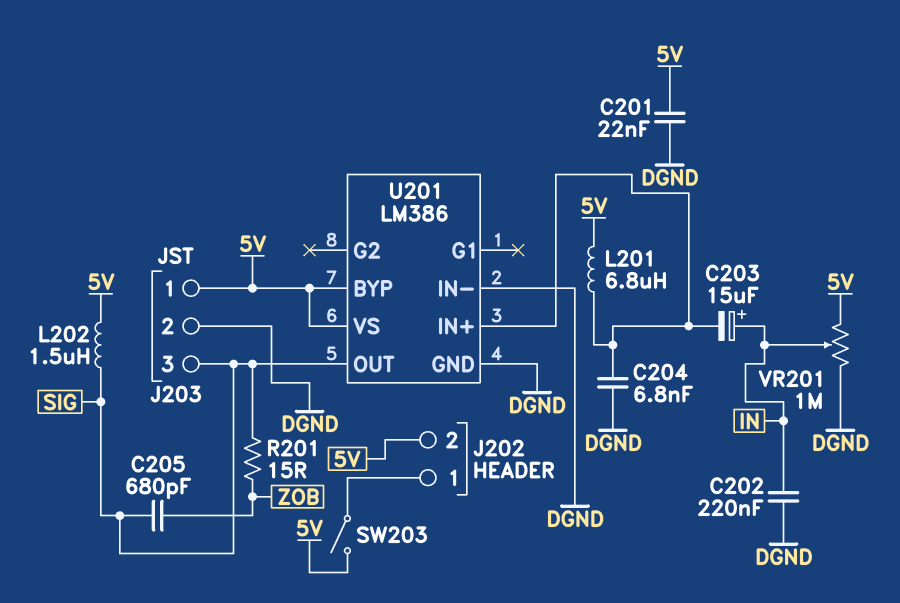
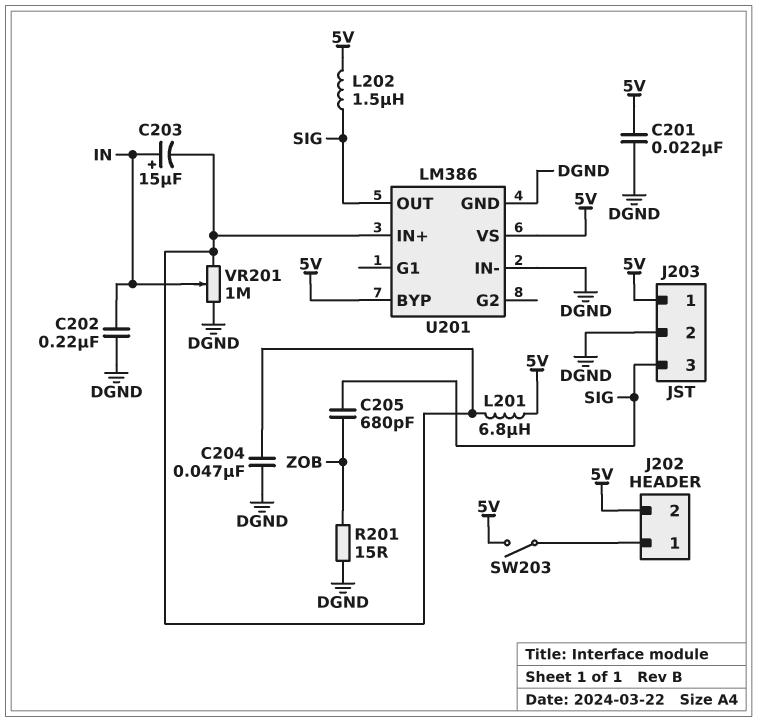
C204: 6.8nF (DGND, U201/IN+) -> 47nF (DGND, U201/IN+)
R201: 15 (SIG, ZOB) -> 15 (DGND, ZOB)
VR201: 1M (5V, DGND, wiper IN) -> 1M (DGND, U201/IN+, wiper IN)

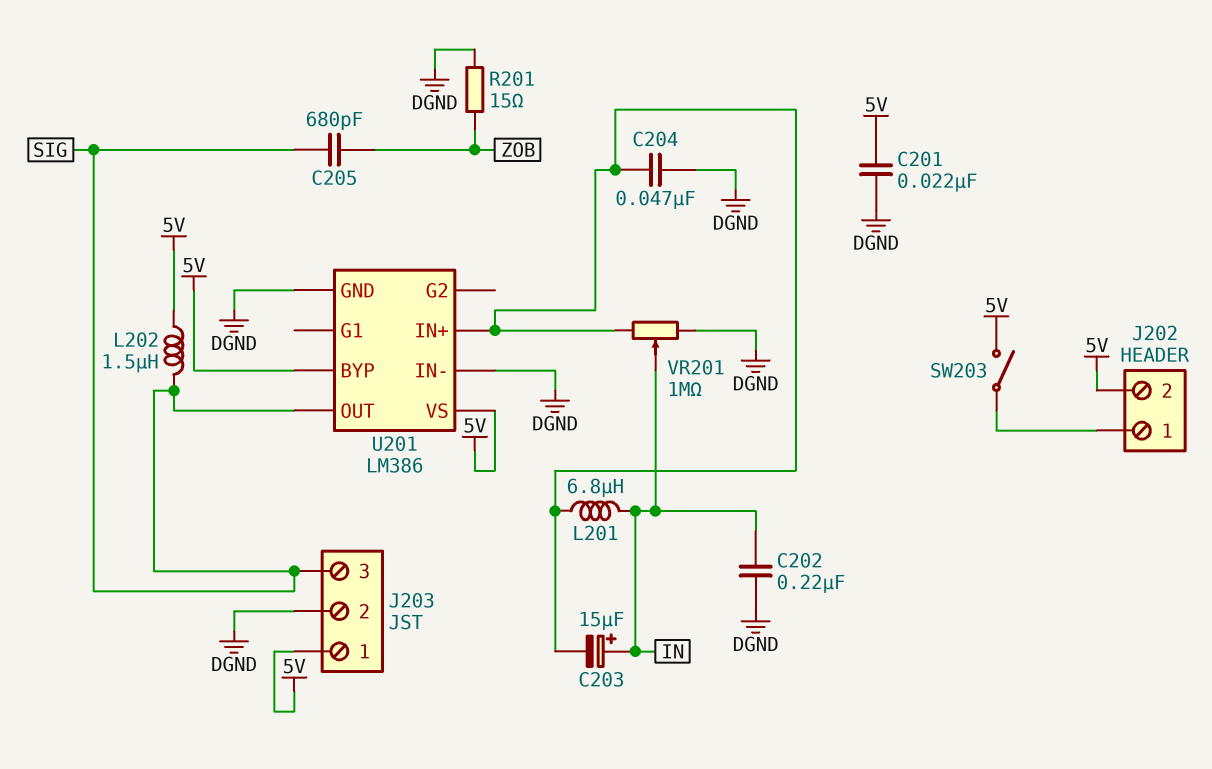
L201: 6.8uH (5V, U201/IN+) -> 6.8uH (IN, U201/IN+)

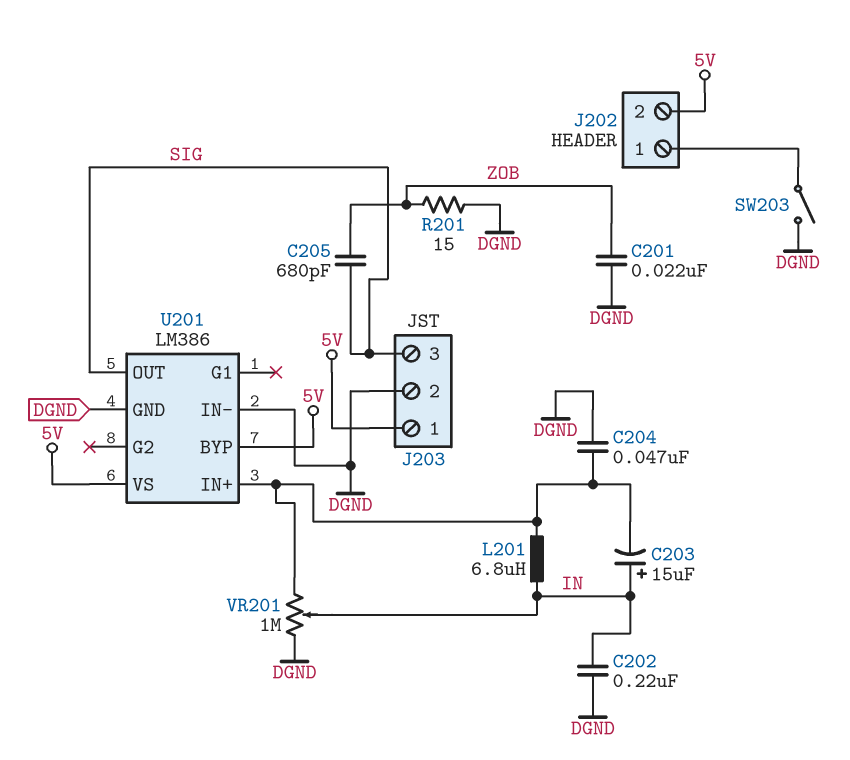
C201: 22nF (5V, DGND) -> 22nF (DGND, ZOB)
L202: 1.5uH (5V, SIG) -> none
SW203: switch (5V, J202/1) -> switch (DGND, J202/1)

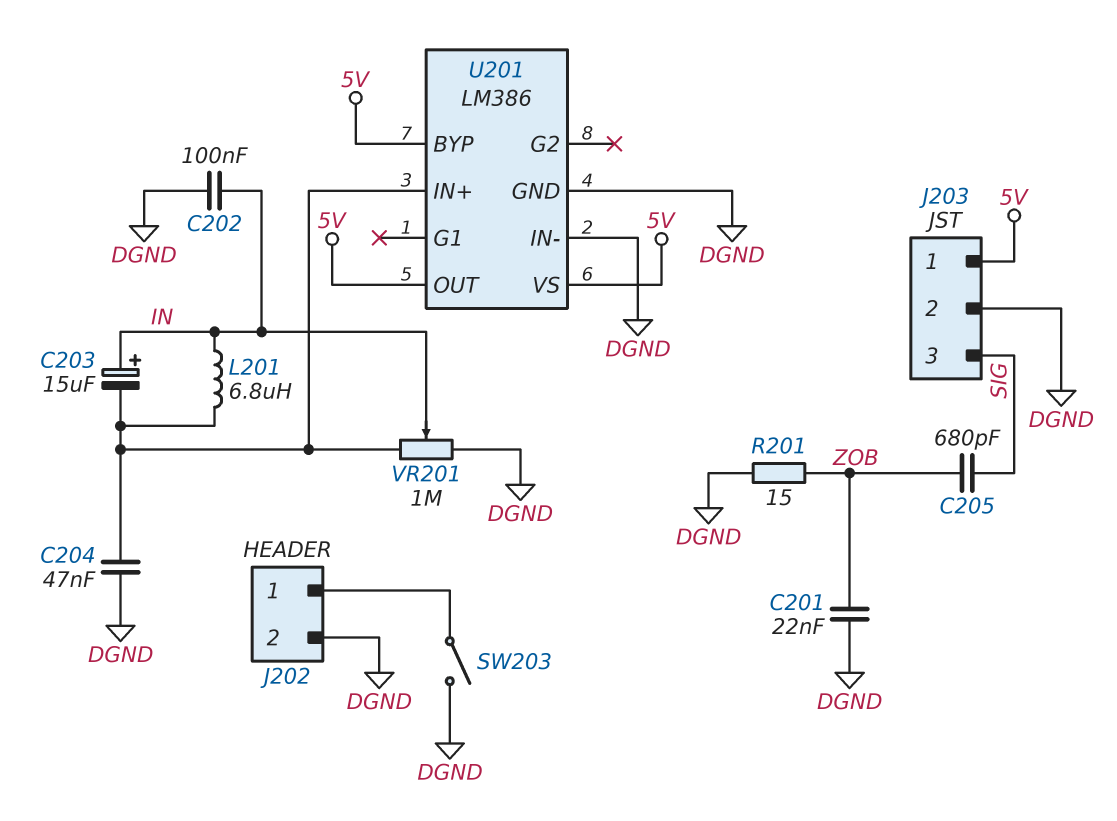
C202: 220nF (DGND, IN) -> 100nF (DGND, IN)
J202 pin 2: 5V -> DGND
U201 pin OUT: SIG -> 5V

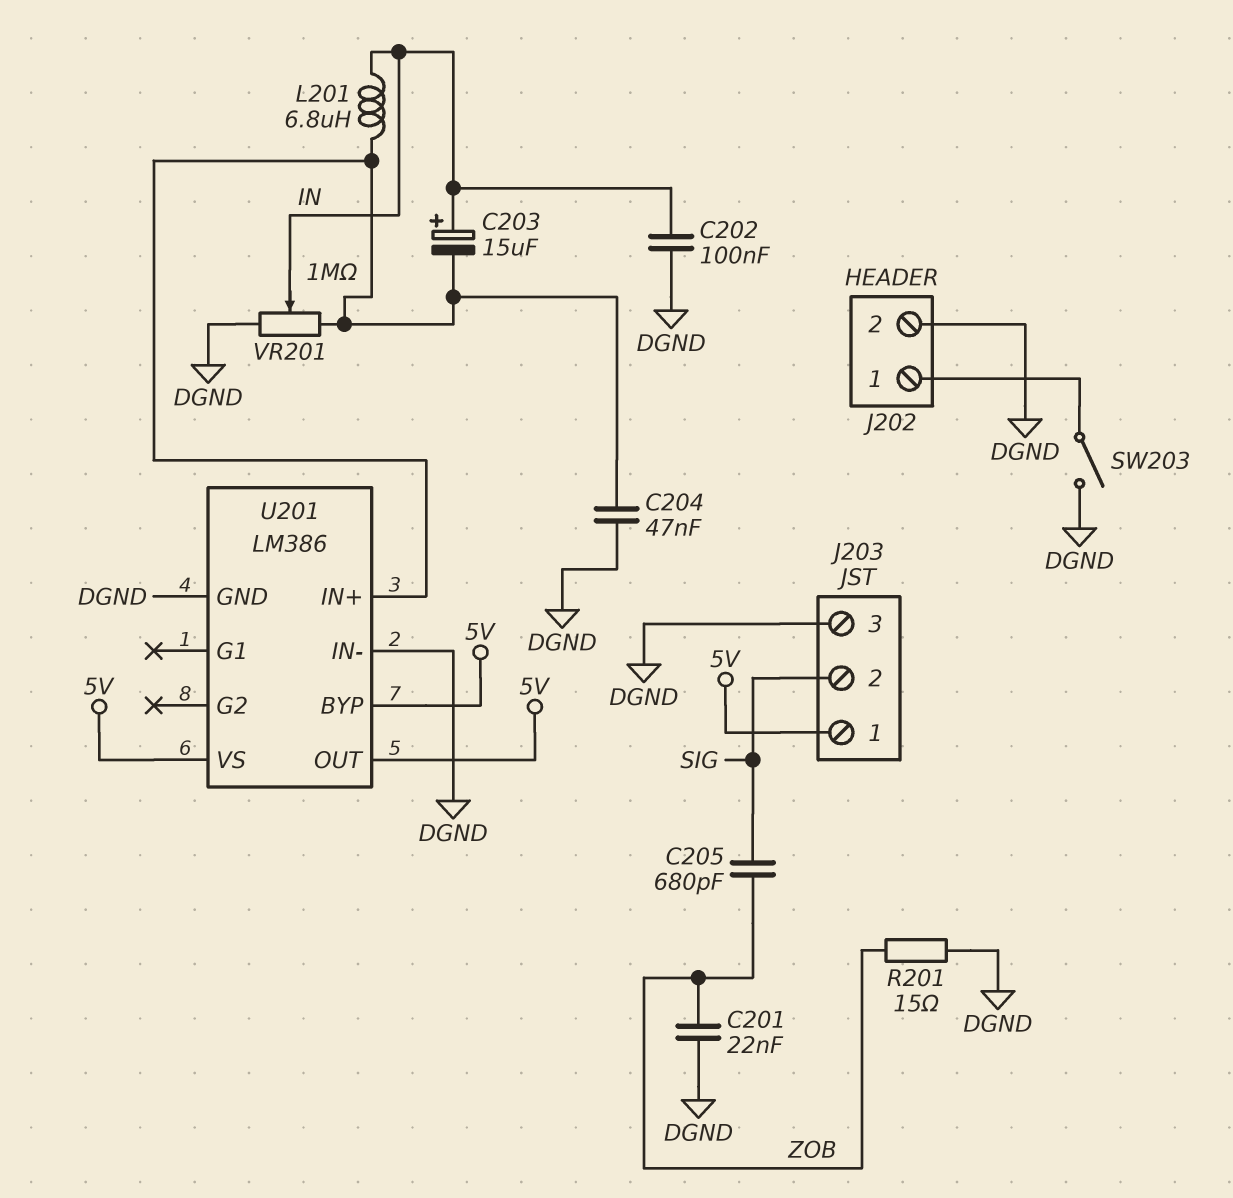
J203 pin 2: DGND -> SIG
J203 pin 3: SIG -> DGND

